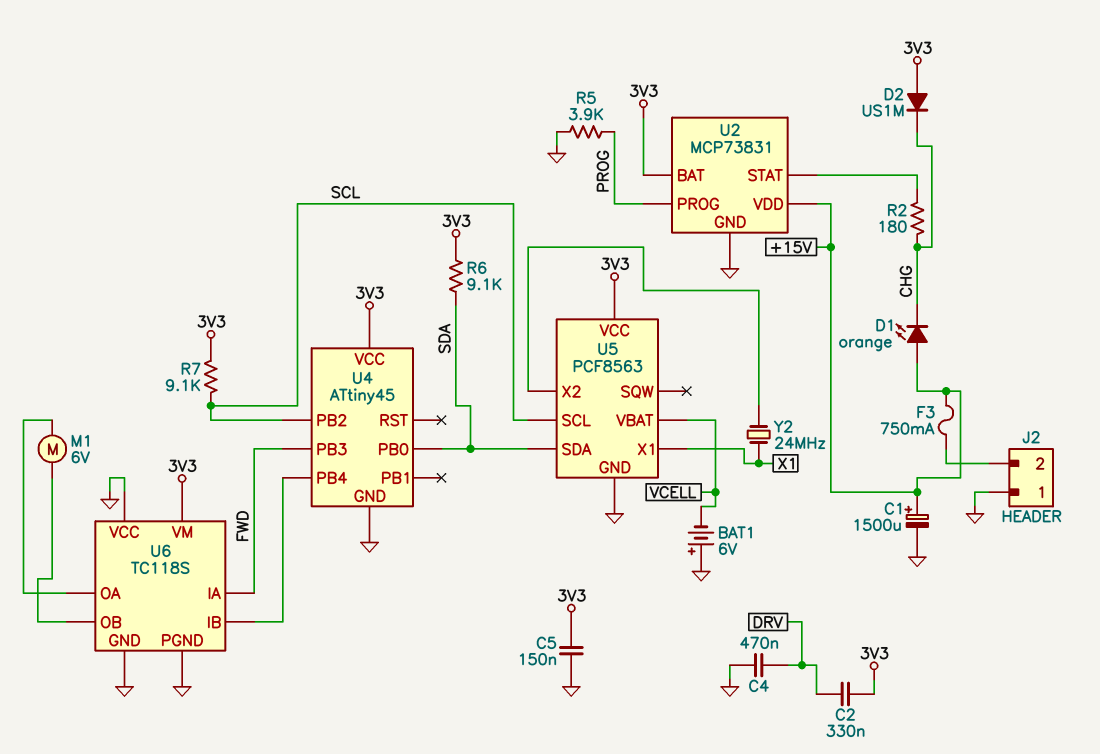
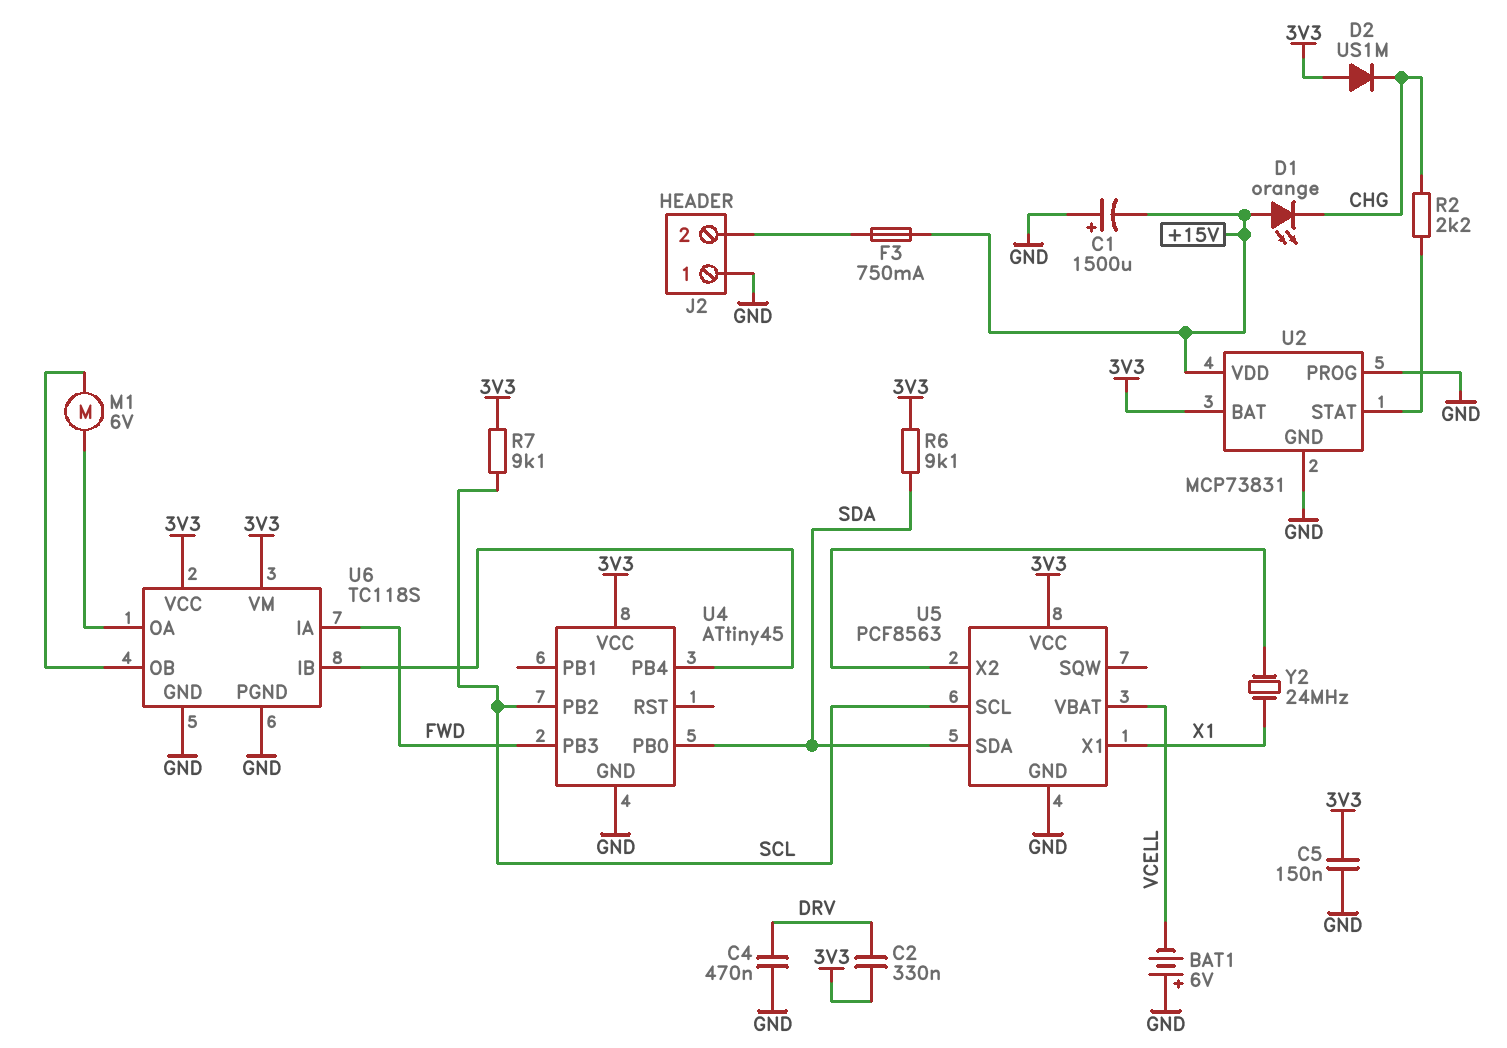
C1: 1500uF (plus +15V, minus GND) -> 1500uF (plus GND, minus +15V)
R2: 180 (CHG, U2/STAT) -> 2.2k (CHG, U2/STAT)
R5: 3.9k (GND, PROG) -> none
U2 pin PROG: PROG -> GND
U6 pin VCC: GND -> 3V3

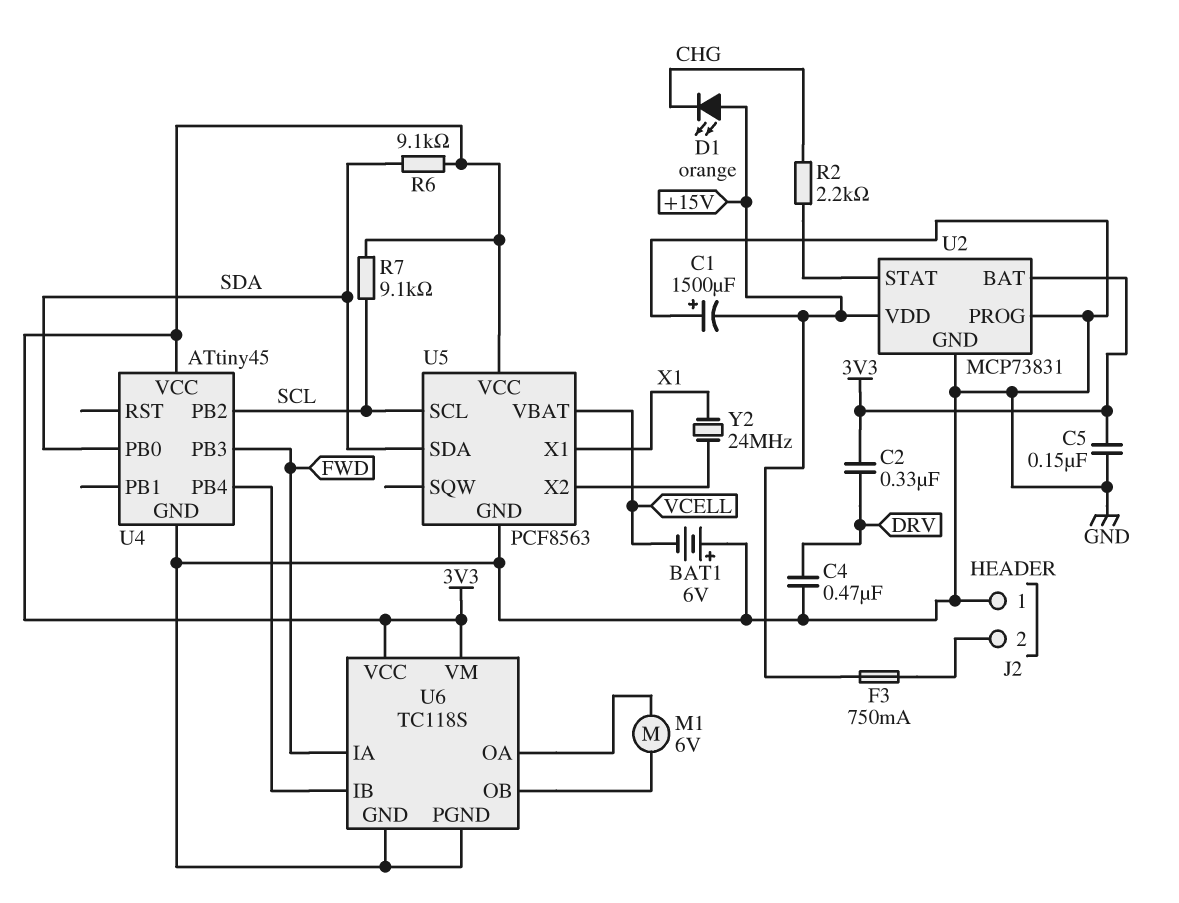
D2: diode US1M (A 3V3, K CHG) -> none

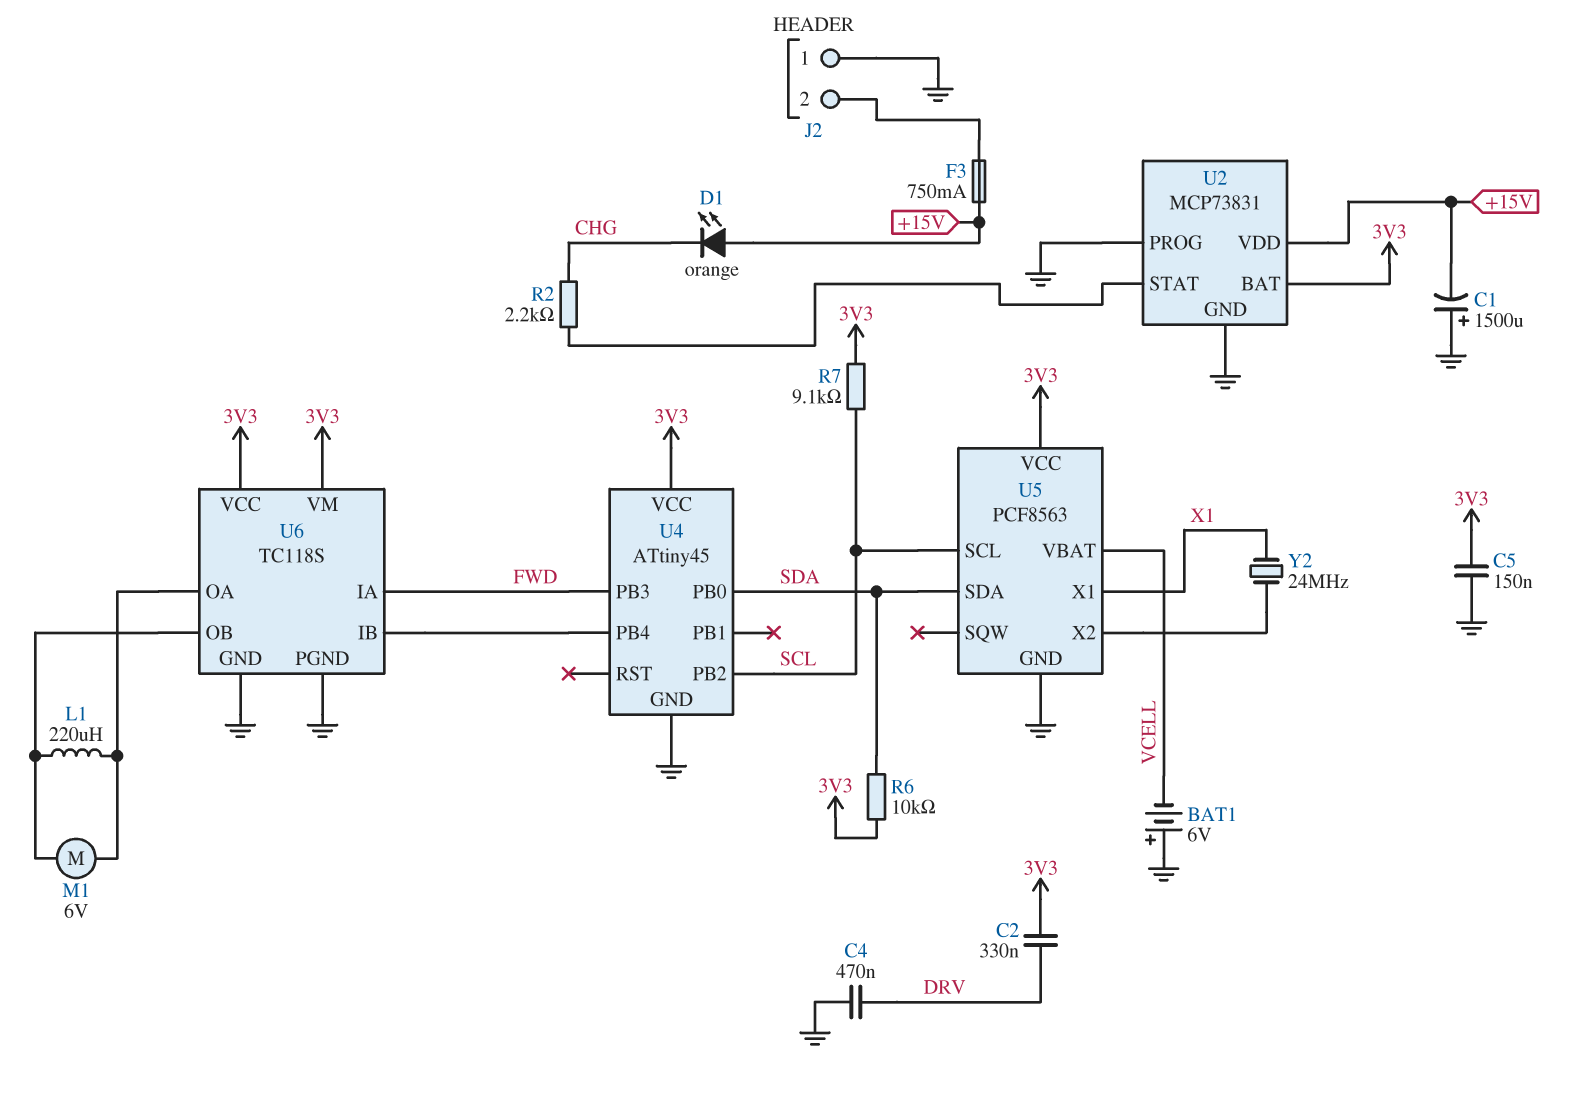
L1: none -> 220uH (U6/OA, U6/OB)
R6: 9.1k (3V3, SDA) -> 10k (3V3, SDA)

